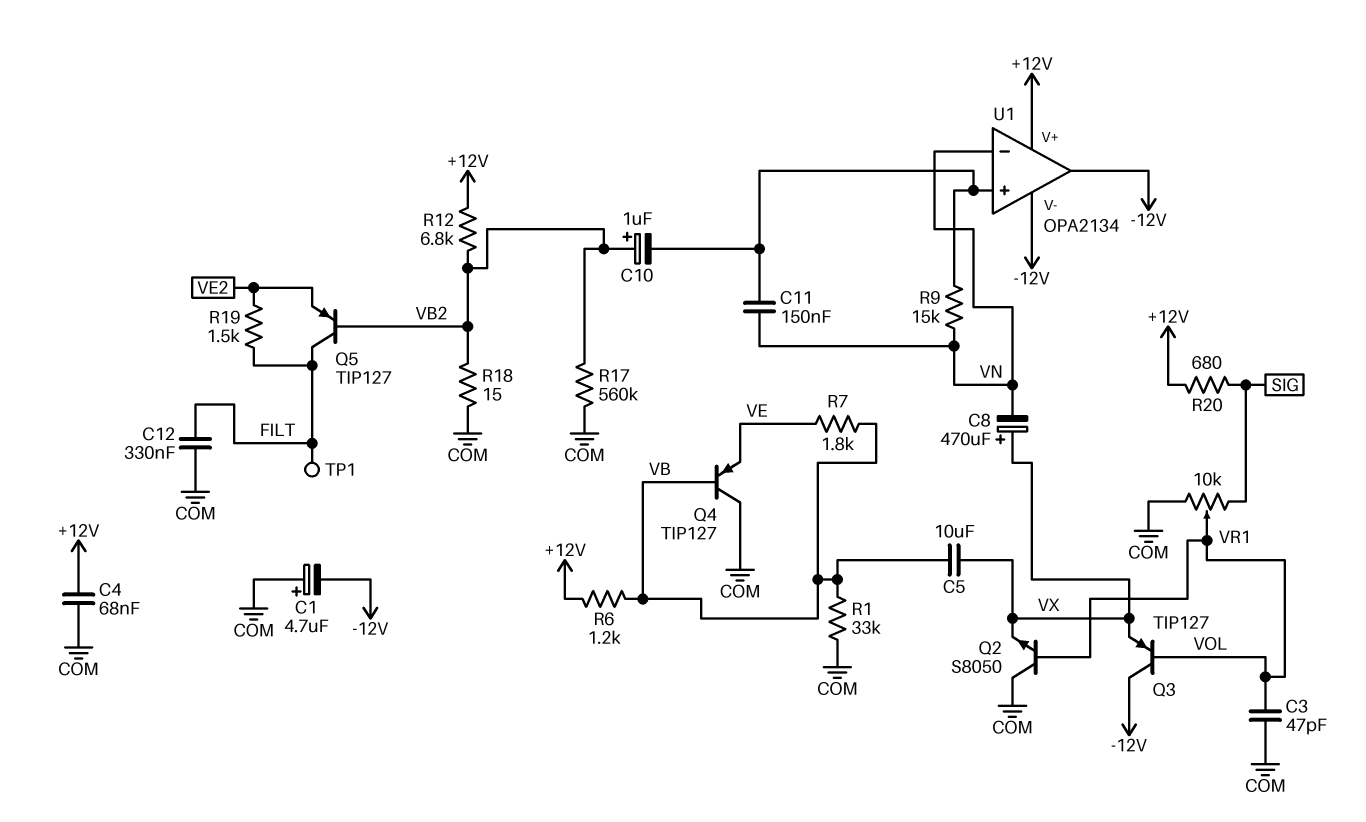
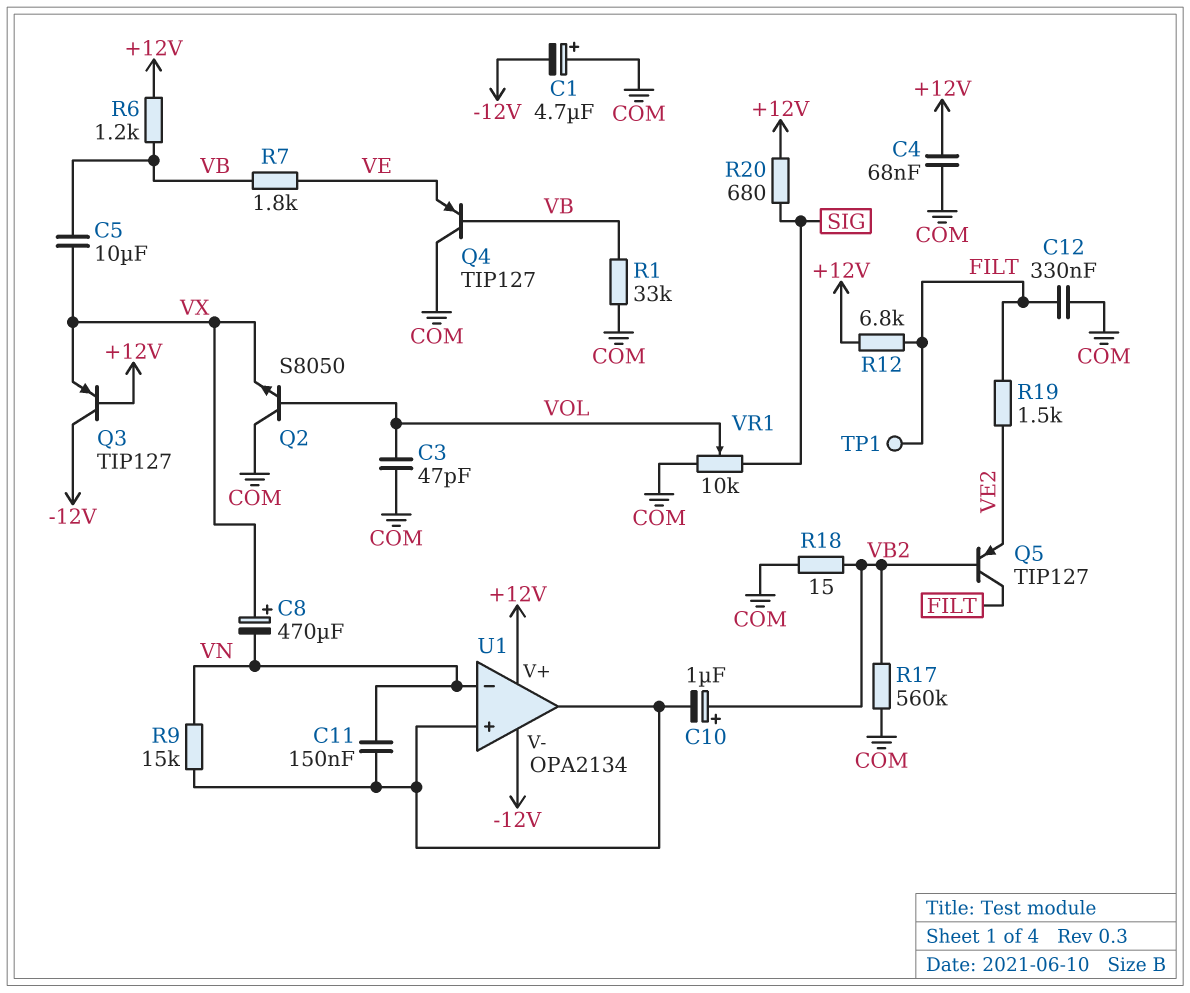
Q3: PNP TIP127 (B VOL, C -12V, E VX) -> PNP TIP127 (B +12V, C -12V, E VX)
R12: 6.8k (+12V, VB2) -> 6.8k (+12V, FILT)
U1 pin out: -12V -> U1/in+

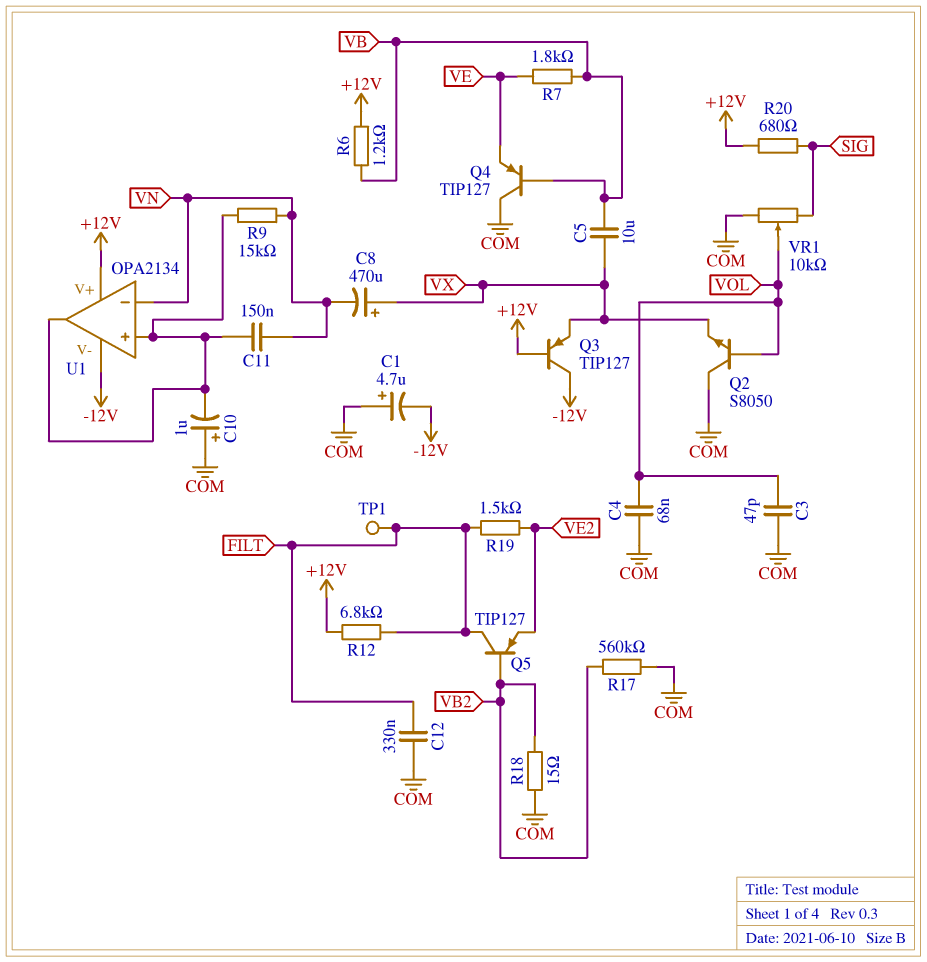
C4: 68nF (+12V, COM) -> 68nF (COM, VOL)
C10: 1uF (plus VB2, minus U1/in+) -> 1uF (plus COM, minus U1/in+)
R1: 33k (COM, VB) -> none

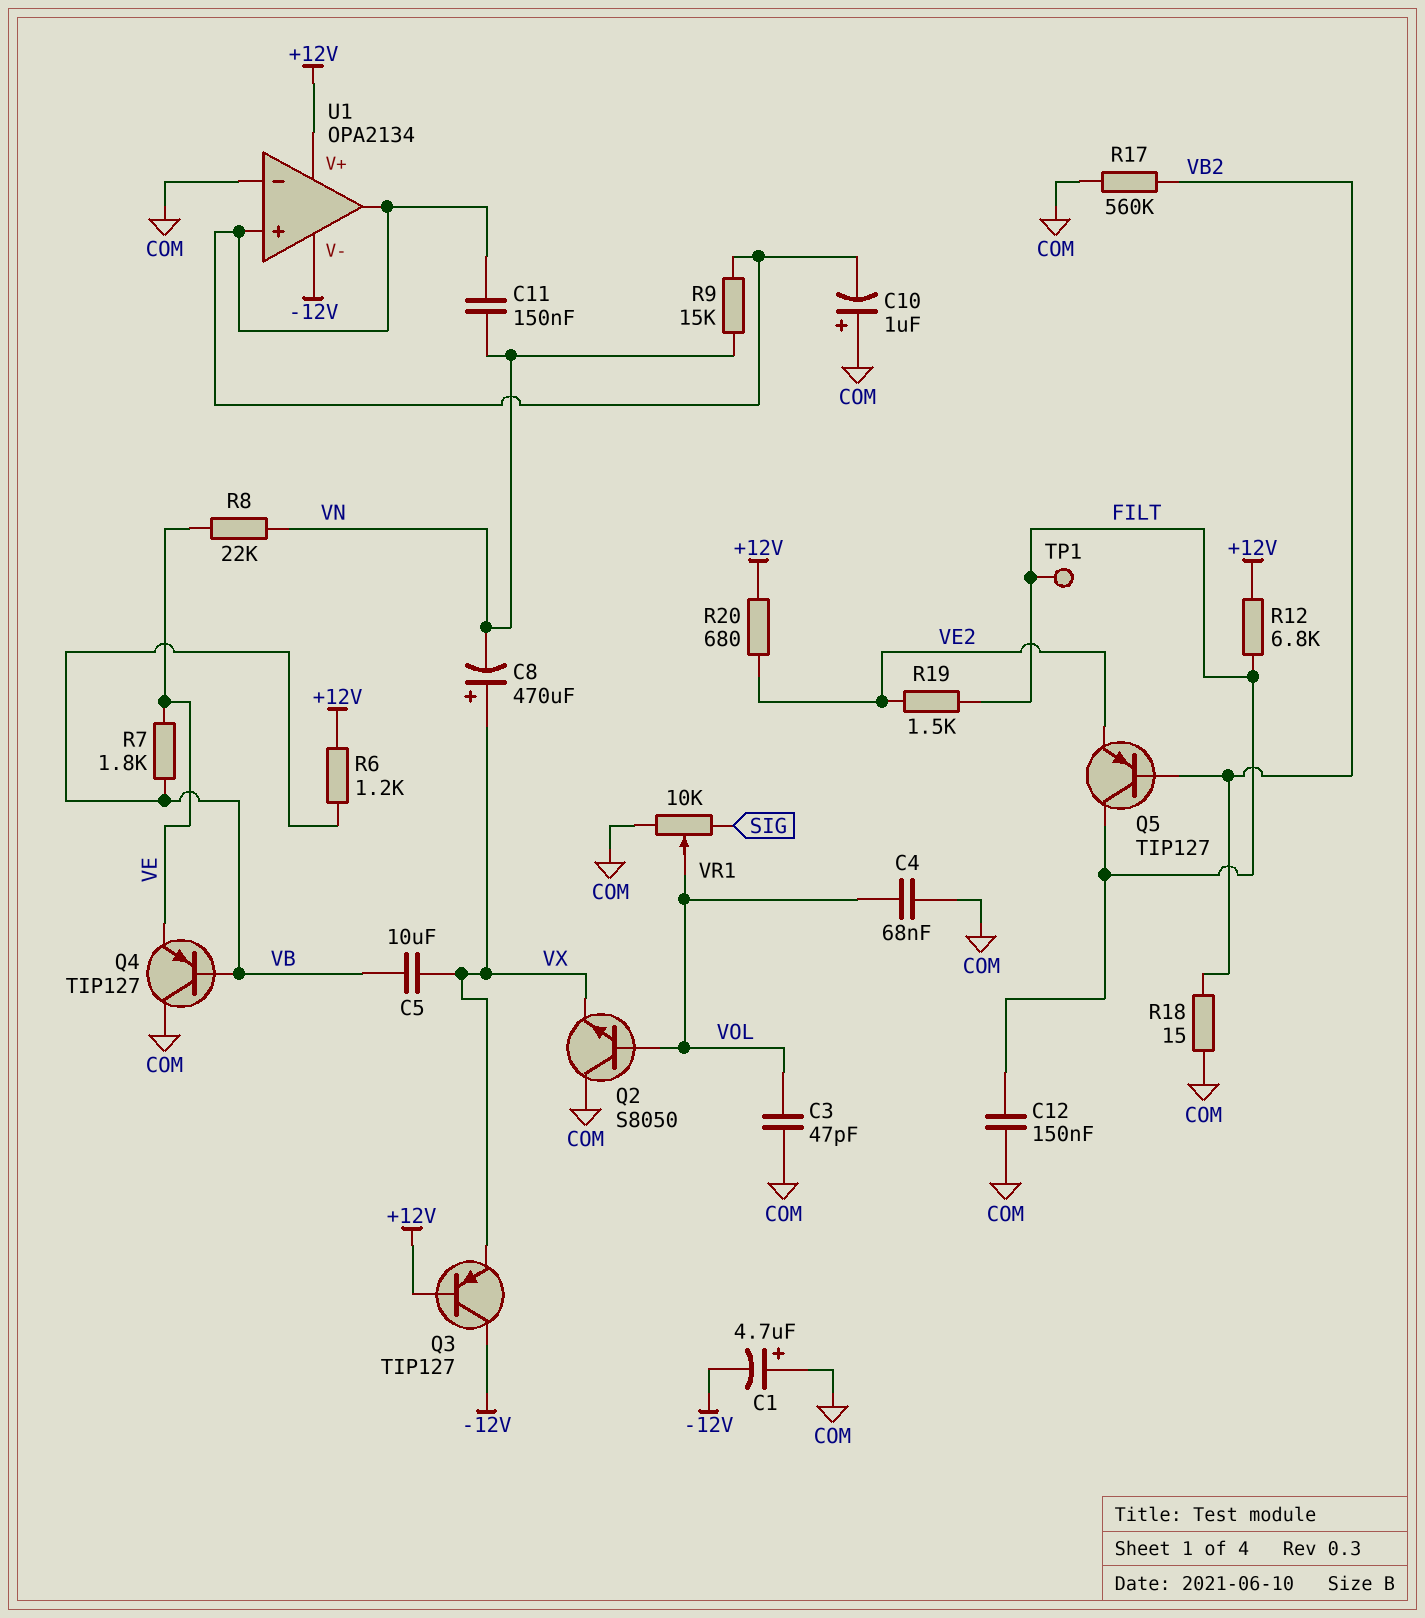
C12: 330nF (COM, FILT) -> 150nF (COM, FILT)
R8: none -> 22k (VE, VN)
R20: 680 (+12V, SIG) -> 680 (+12V, VE2)
U1 pin in-: VN -> COM

